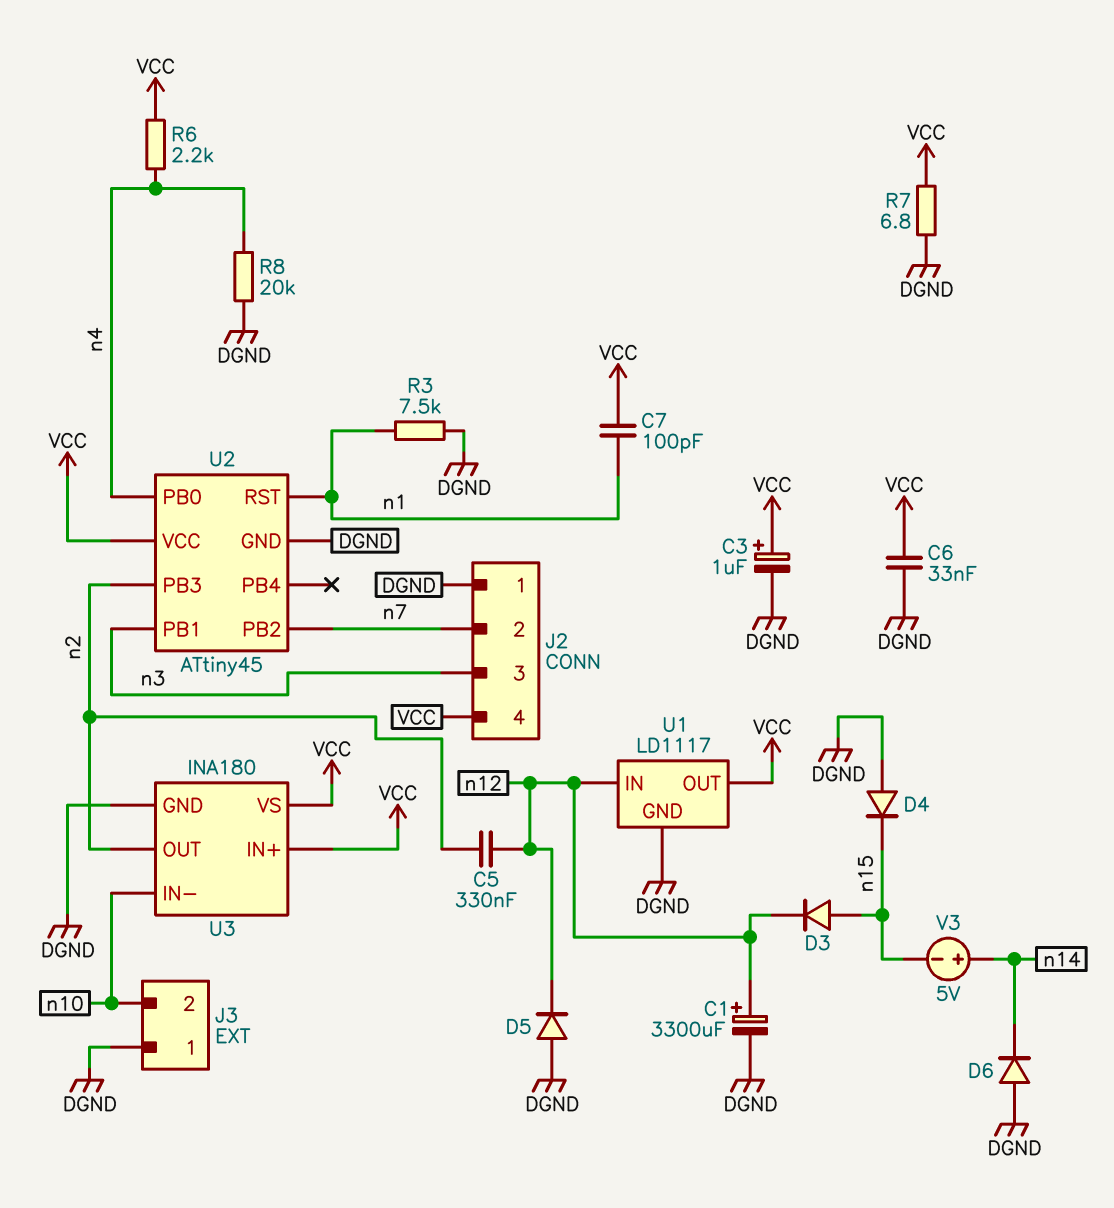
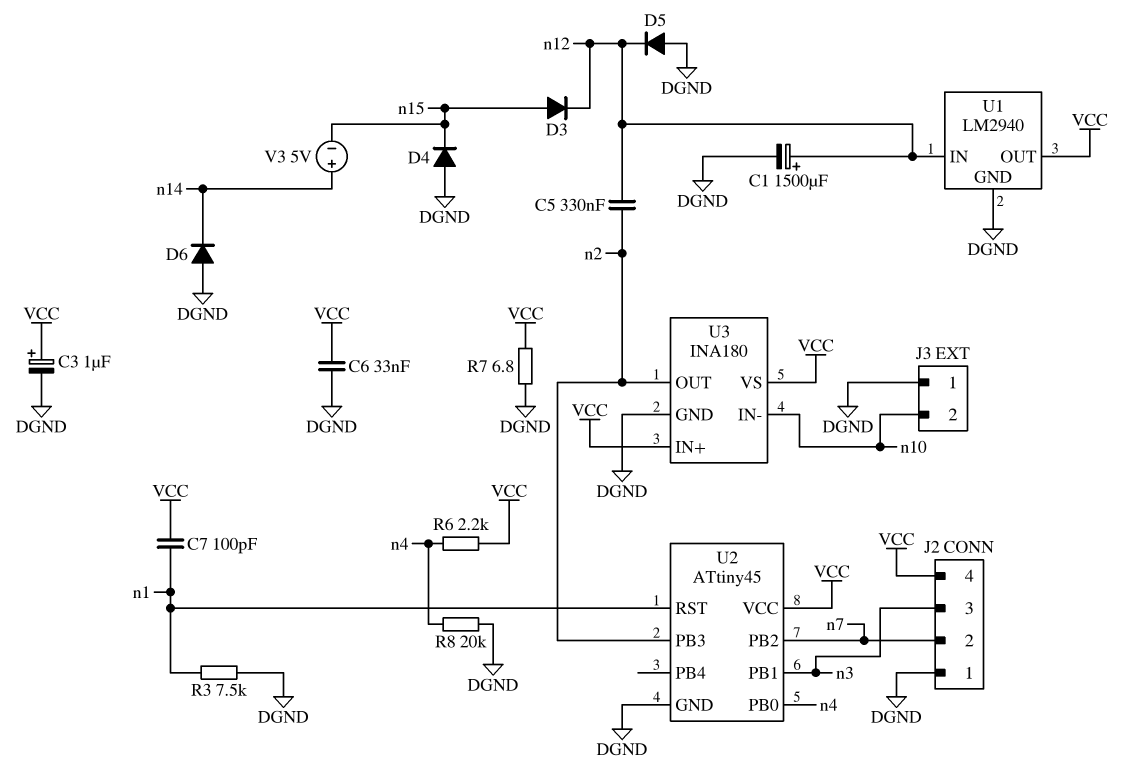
C1: 3300uF (plus n12, minus DGND) -> 1500uF (plus n12, minus DGND)
U1: LD1117 -> LM2940

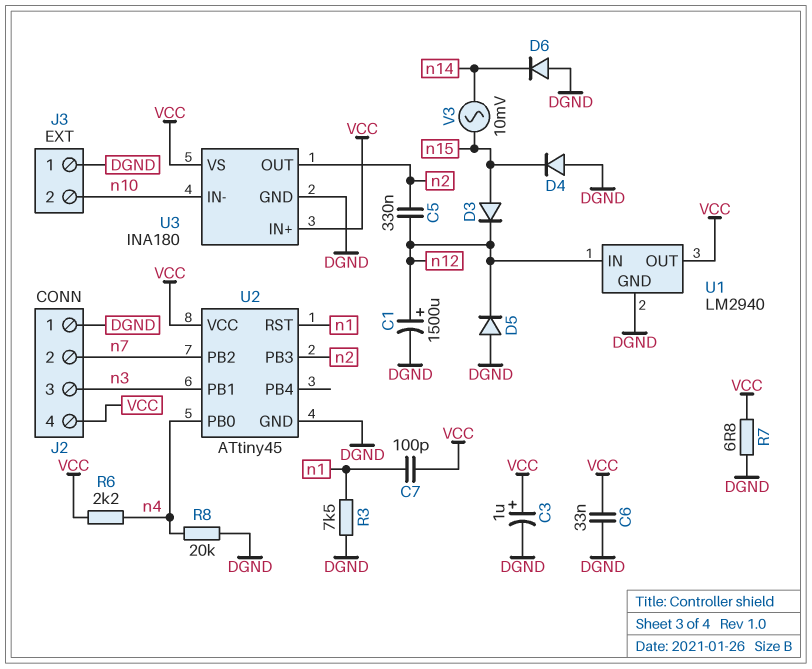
V3: 5V (plus n14, minus n15) -> AC 10mV (n14, n15)

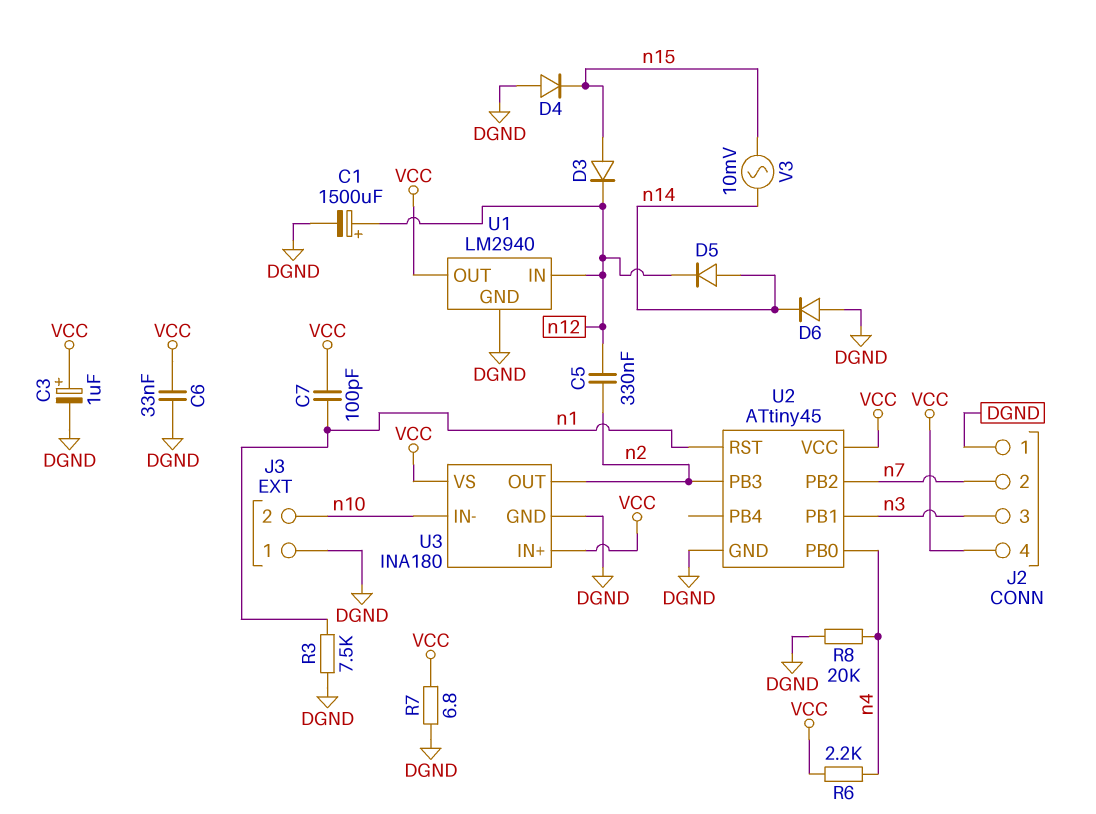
D5: diode (A DGND, K n12) -> diode (A n14, K n12)

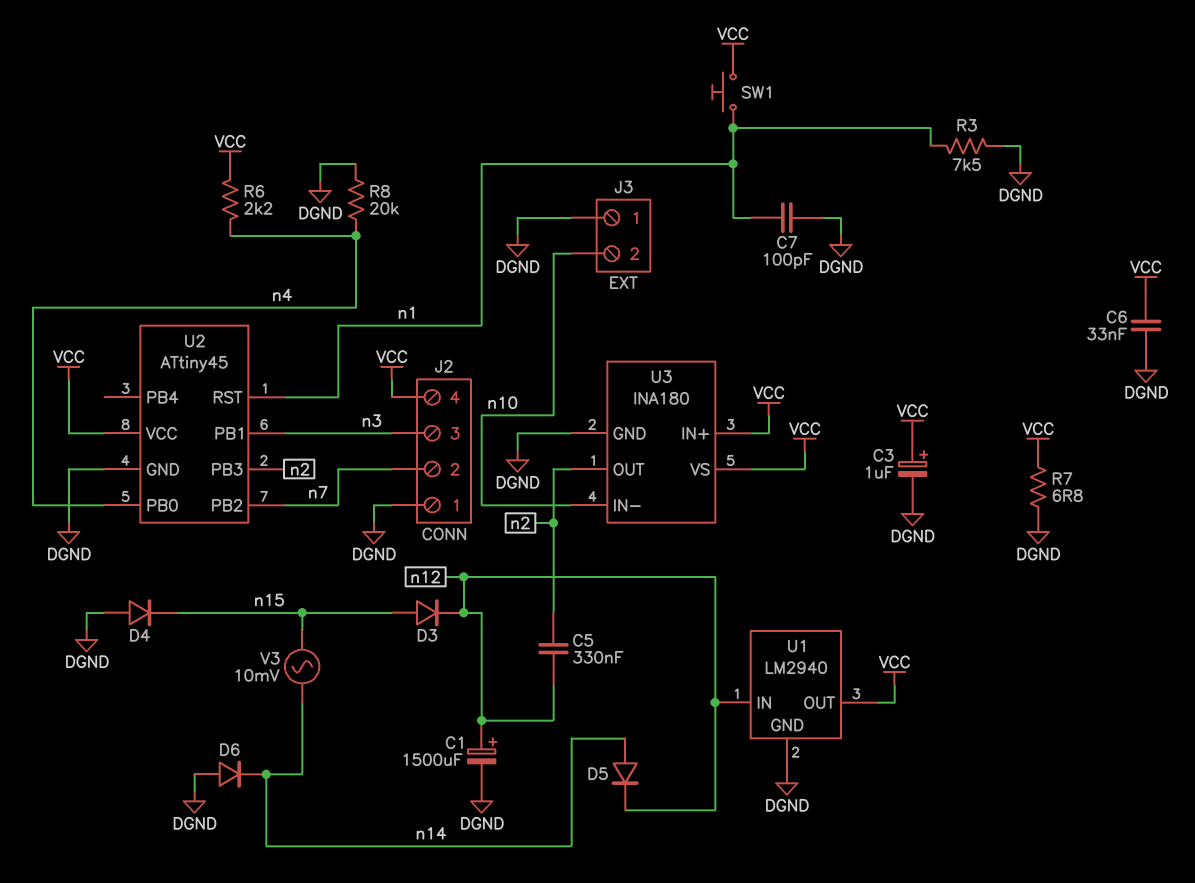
C7: 100pF (VCC, n1) -> 100pF (DGND, n1)
SW1: none -> button (VCC, n1)

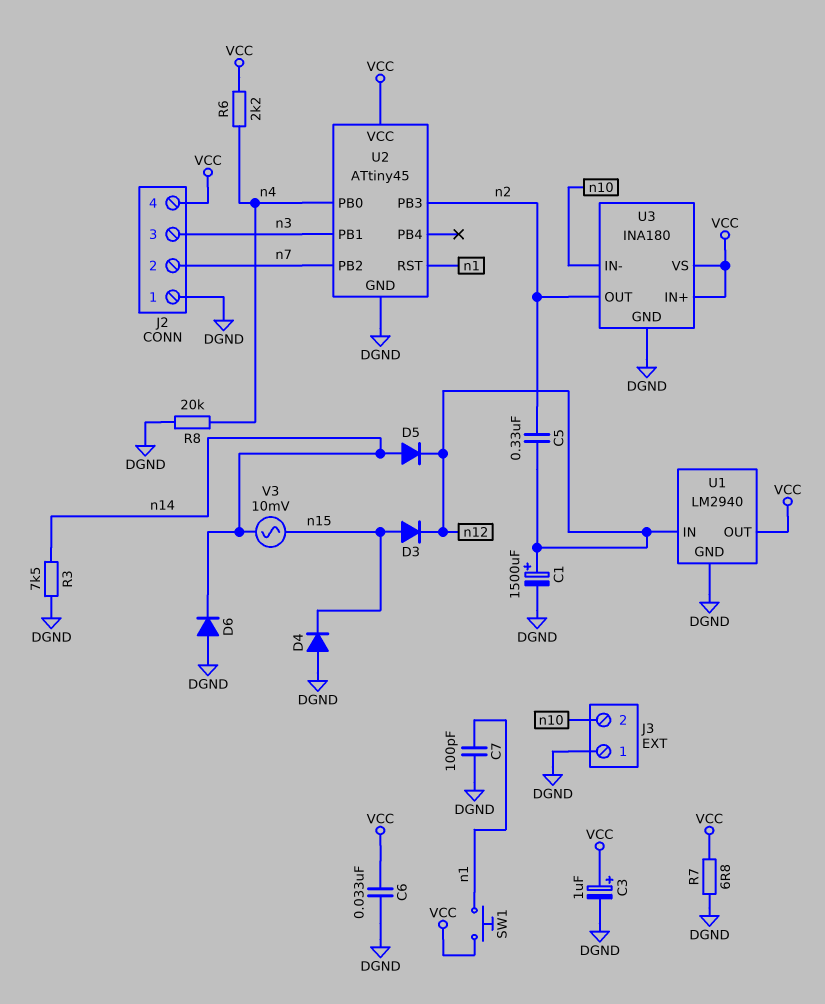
R3: 7.5k (DGND, n1) -> 7.5k (DGND, n14)

